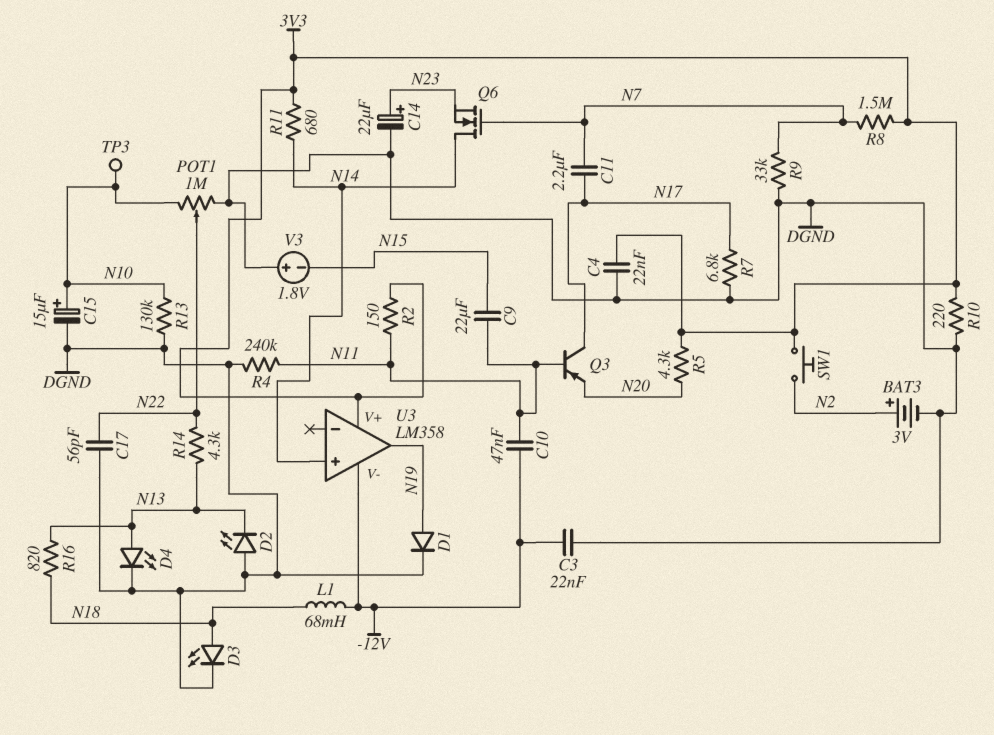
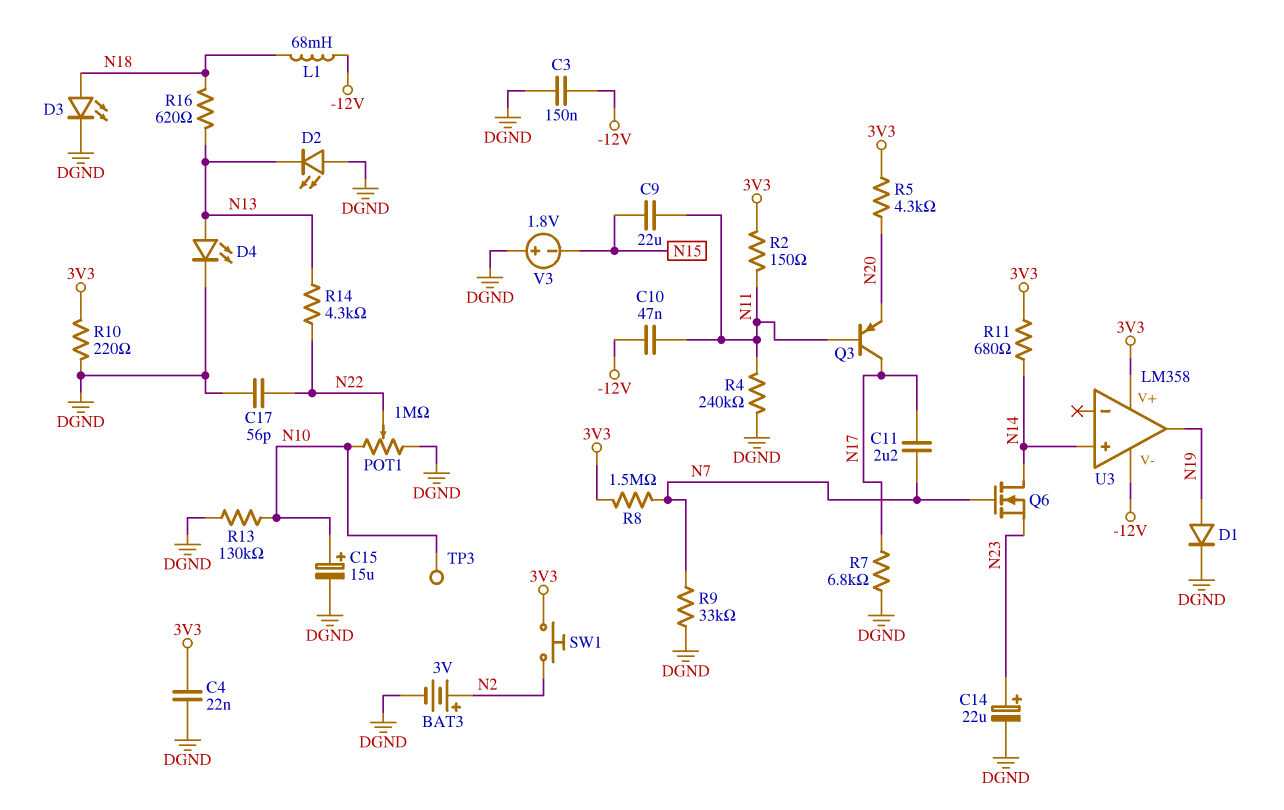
C3: 22nF (-12V, DGND) -> 150nF (-12V, DGND)
R16: 820 (N13, N18) -> 620 (N13, N18)

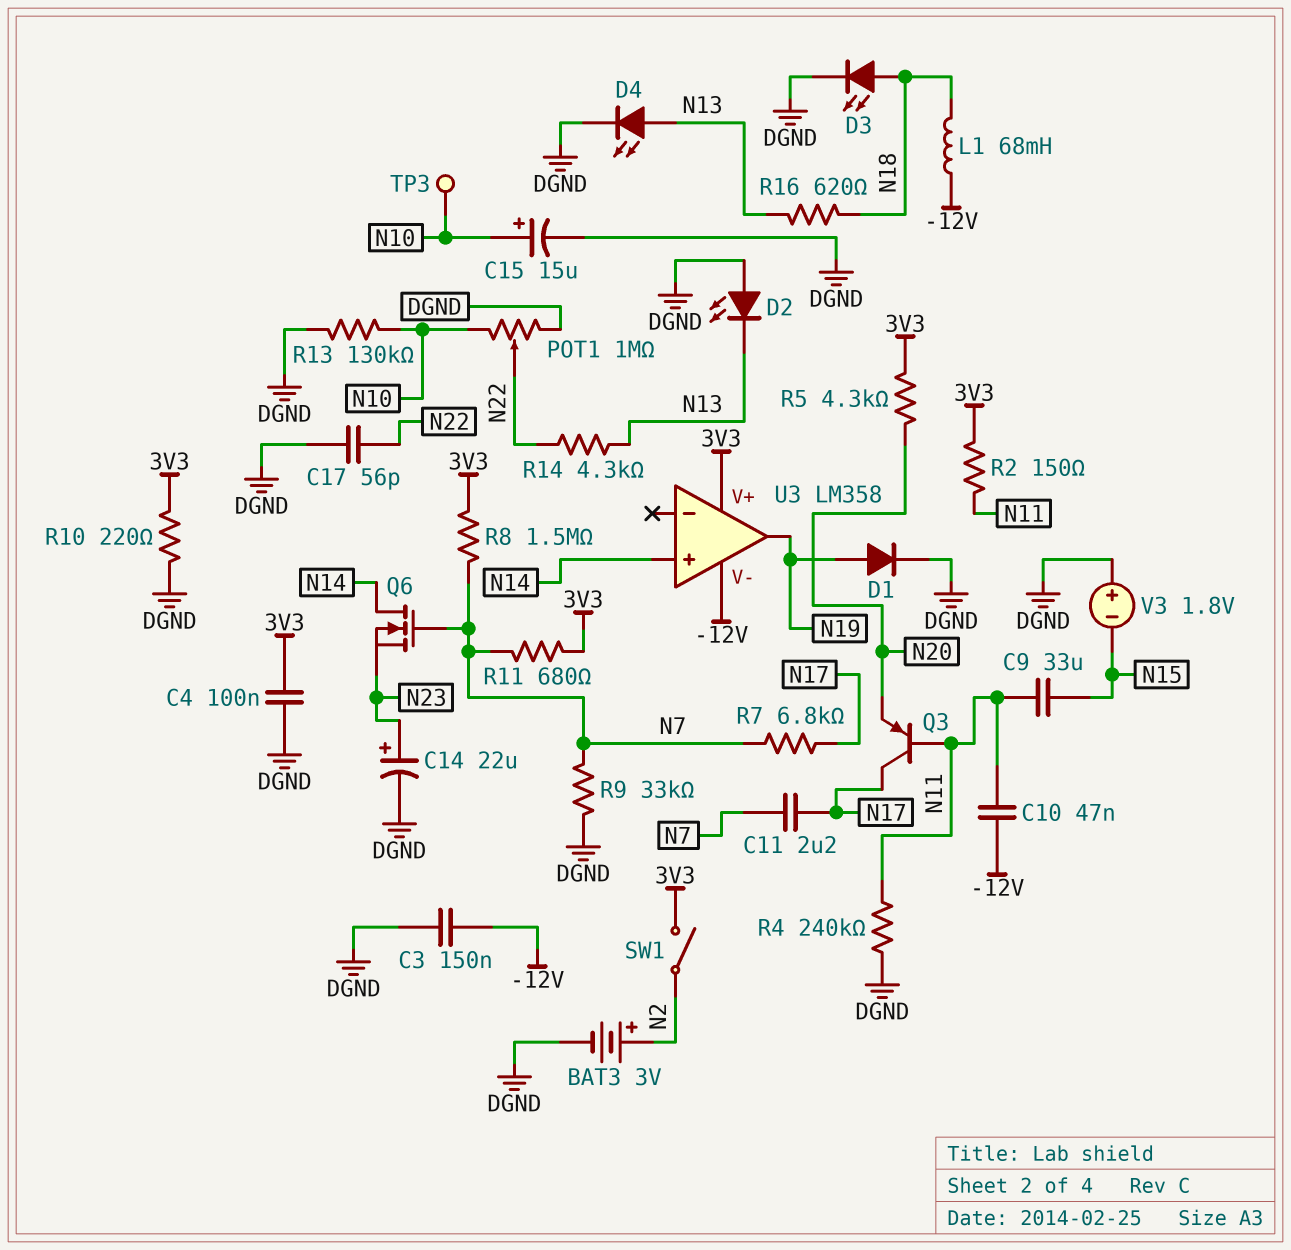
C4: 22nF (3V3, DGND) -> 100nF (3V3, DGND)
C9: 22uF (N11, N15) -> 33uF (N11, N15)
R7: 6.8k (DGND, N17) -> 6.8k (N7, N17)
R11: 680 (3V3, N14) -> 680 (3V3, N7)
SW1: button (3V3, N2) -> switch (3V3, N2)

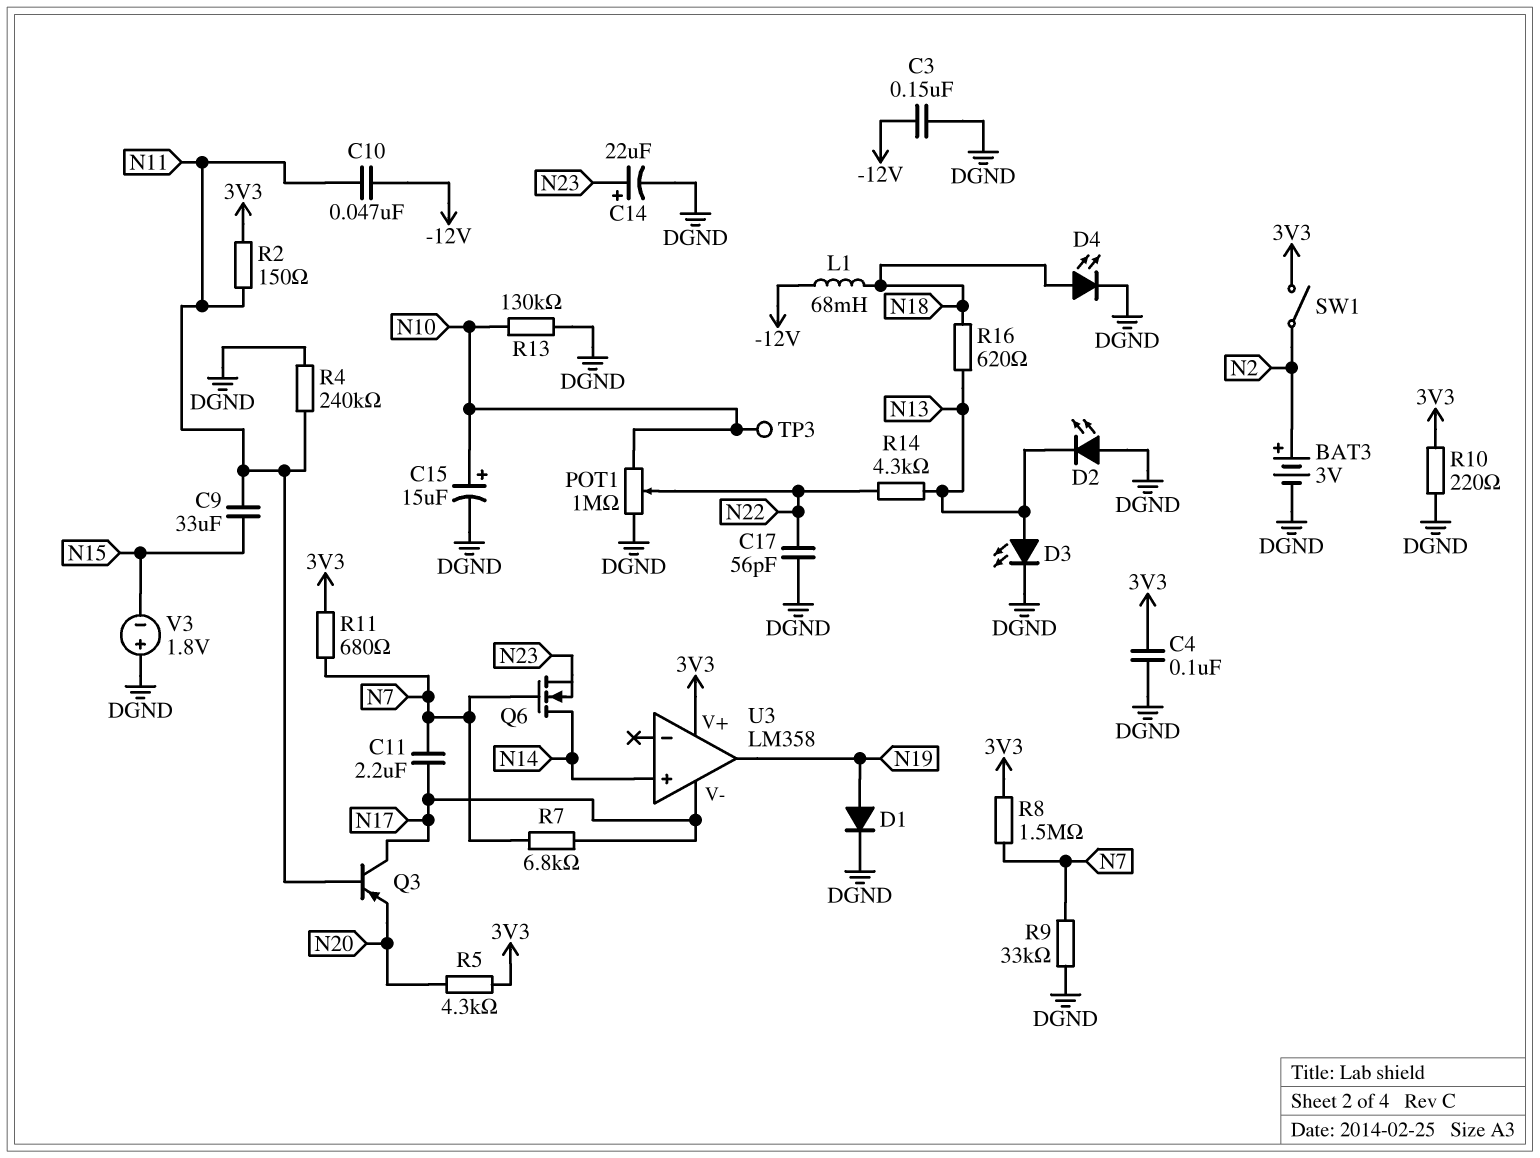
D3: LED (A N18, K DGND) -> LED (A N13, K DGND)
D4: LED (A N13, K DGND) -> LED (A N18, K DGND)
U3 pin V-: -12V -> N17

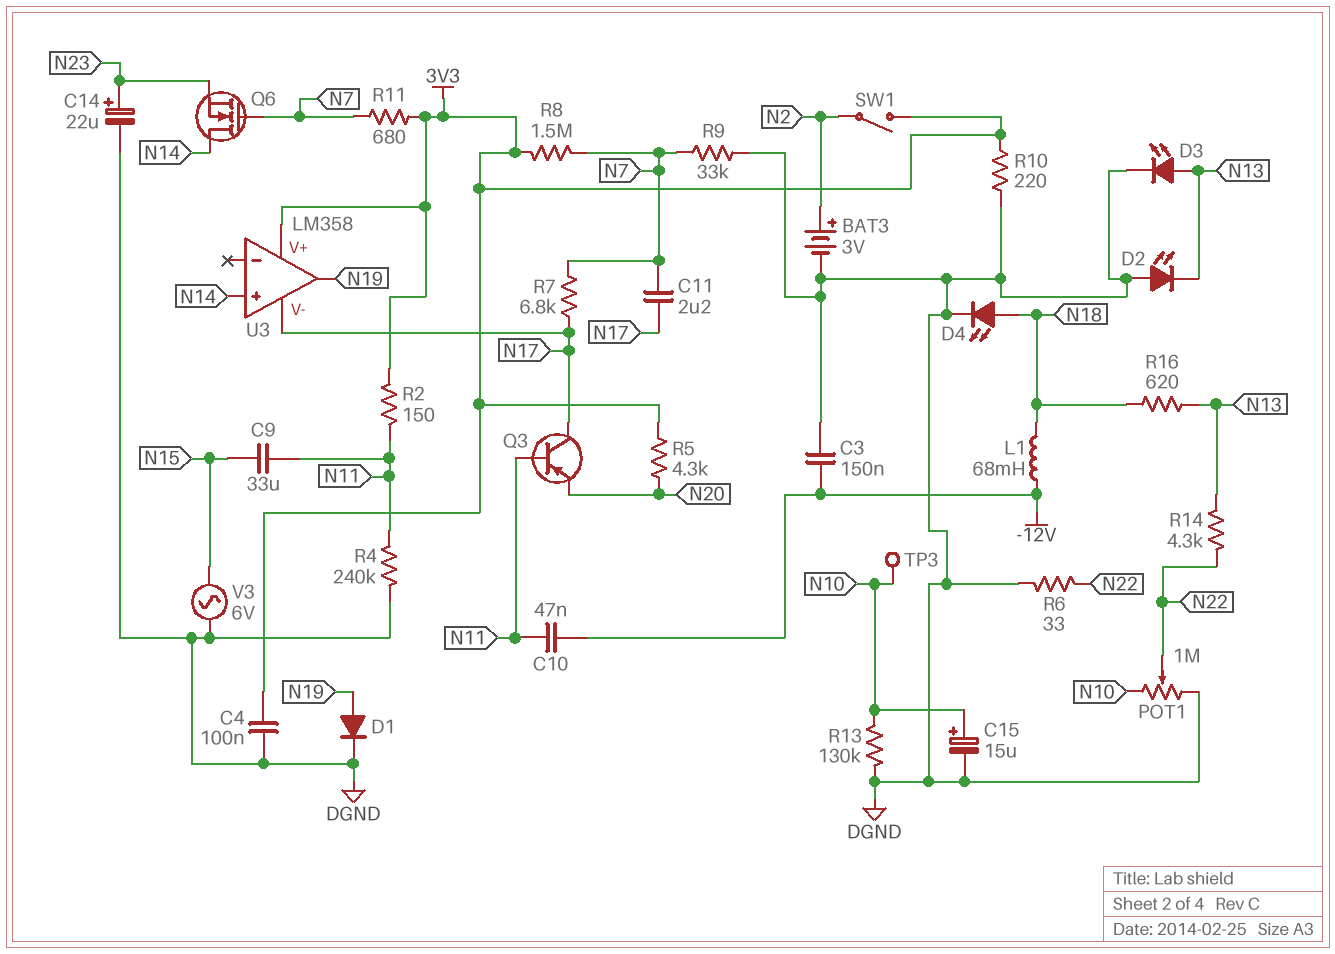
C17: 56pF (DGND, N22) -> none
R6: none -> 33 (DGND, N22)
V3: 1.8V (plus DGND, minus N15) -> AC 6V (DGND, N15)

